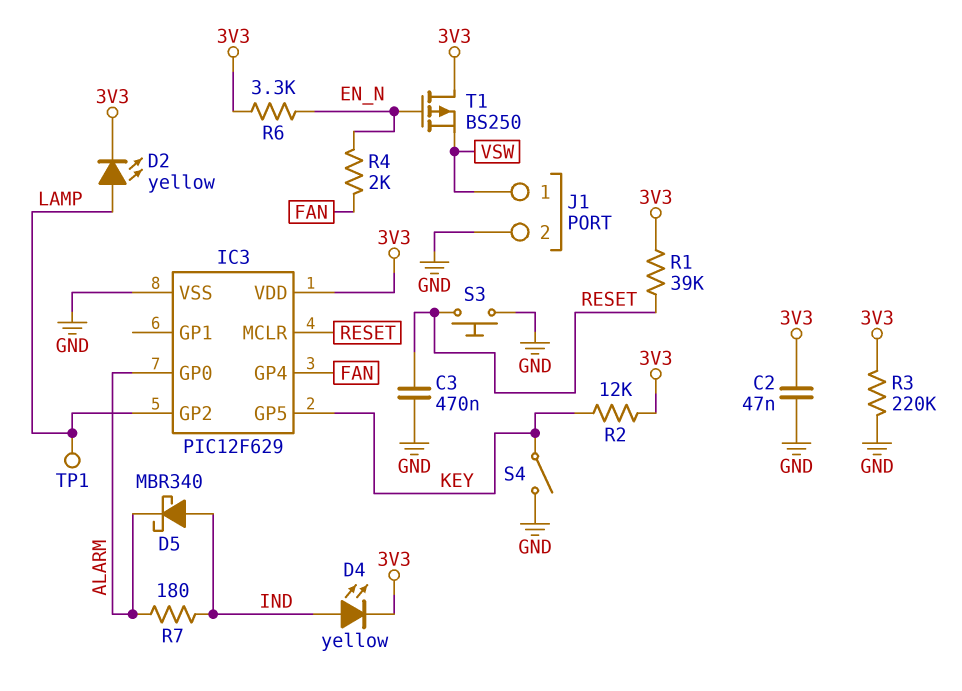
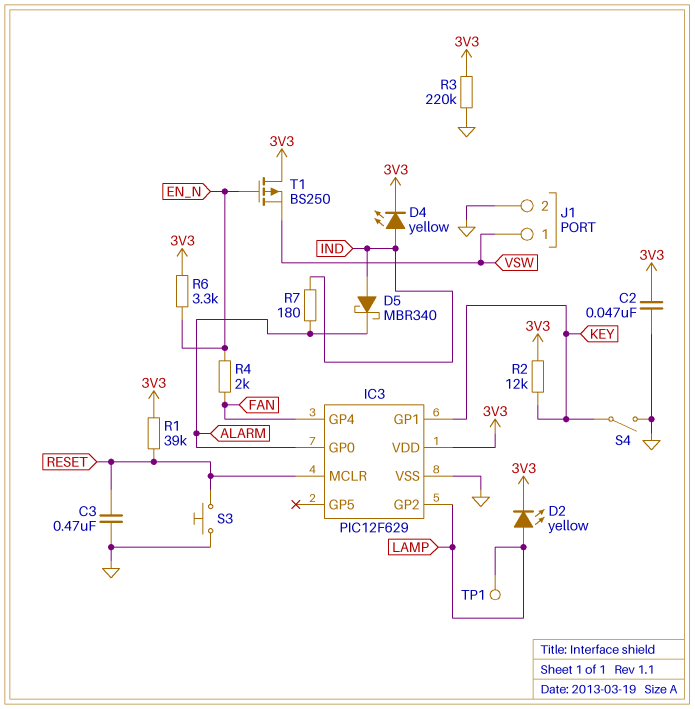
IC3 pin GP1: none -> KEY
IC3 pin GP5: KEY -> none

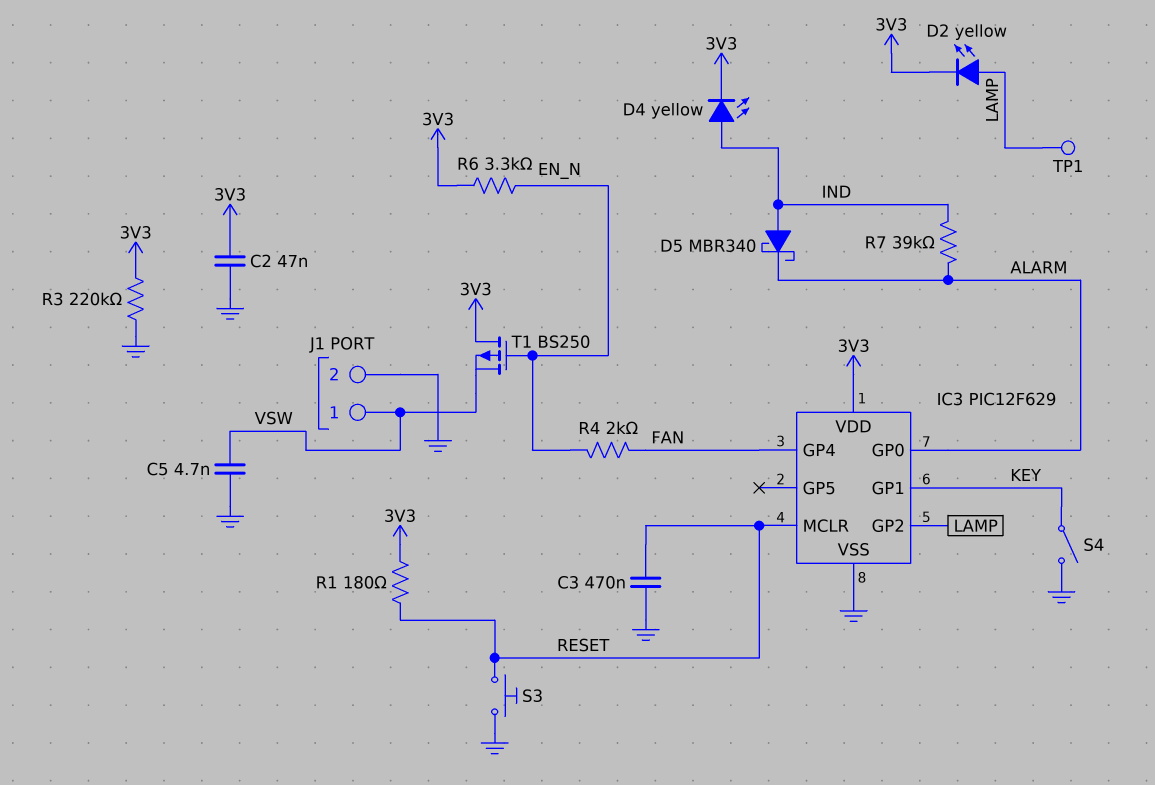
C5: none -> 4.7nF (GND, VSW)
R1: 39k (3V3, RESET) -> 180 (3V3, RESET)
R2: 12k (3V3, KEY) -> none
R7: 180 (ALARM, IND) -> 39k (ALARM, IND)

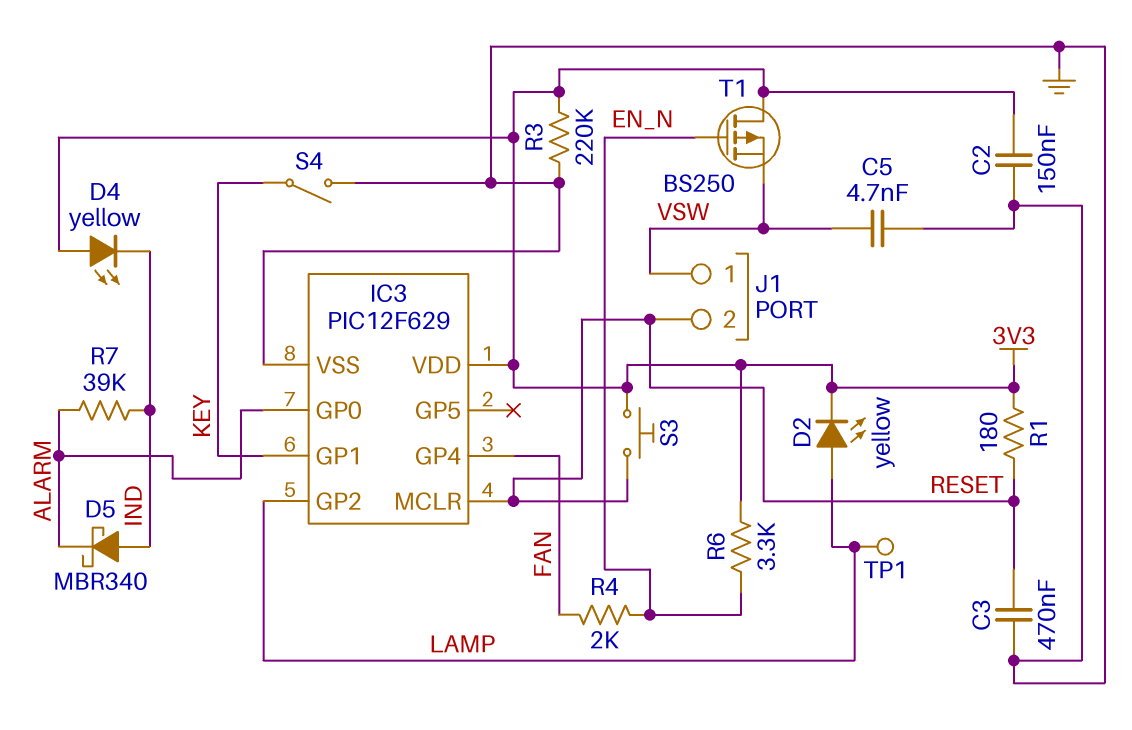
C2: 47nF (3V3, GND) -> 150nF (3V3, GND)
D4: LED yellow (A IND, K 3V3) -> LED yellow (A 3V3, K IND)
J1 pin 2: GND -> RESET
S3: button (GND, RESET) -> button (3V3, RESET)

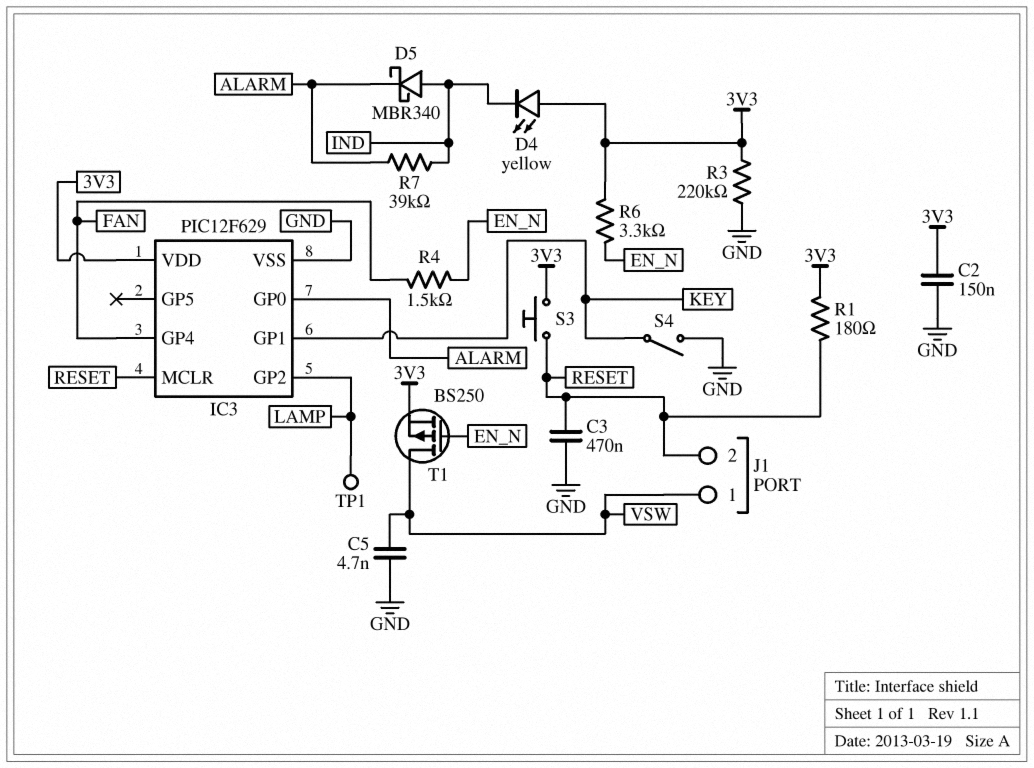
D2: LED yellow (A LAMP, K 3V3) -> none
R4: 2k (EN_N, FAN) -> 1.5k (EN_N, FAN)
T1: PMOS BS250 (G EN_N, D 3V3, S VSW) -> PMOS BS250 (G EN_N, D VSW, S 3V3)

